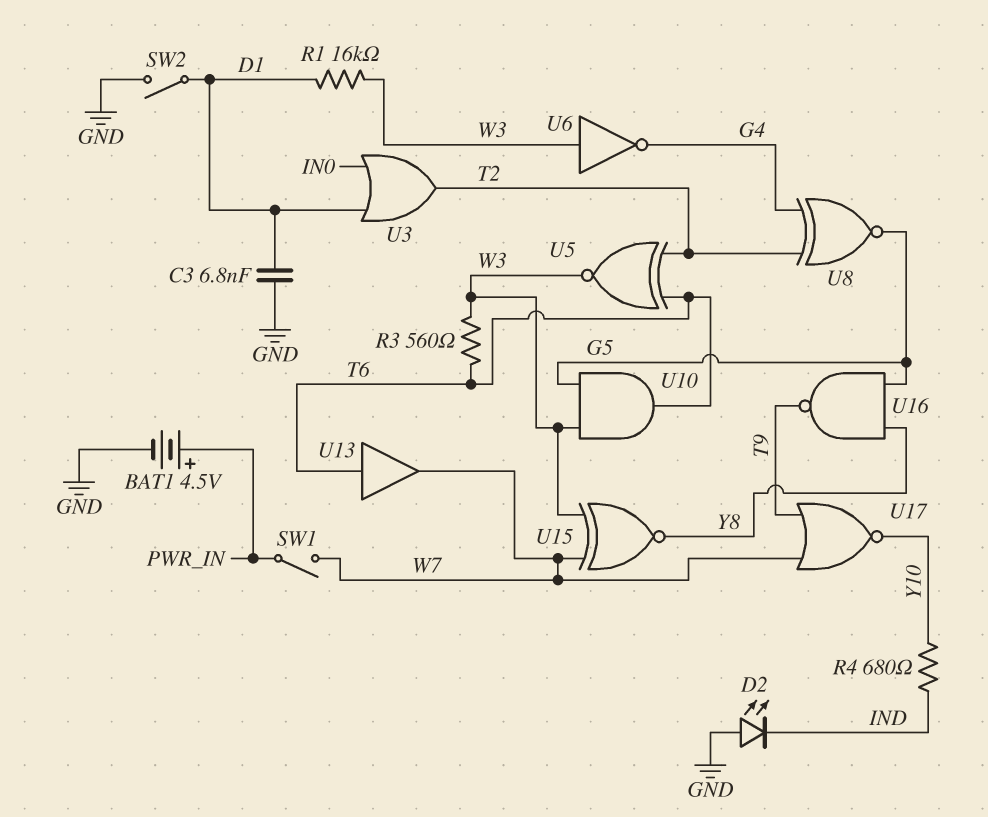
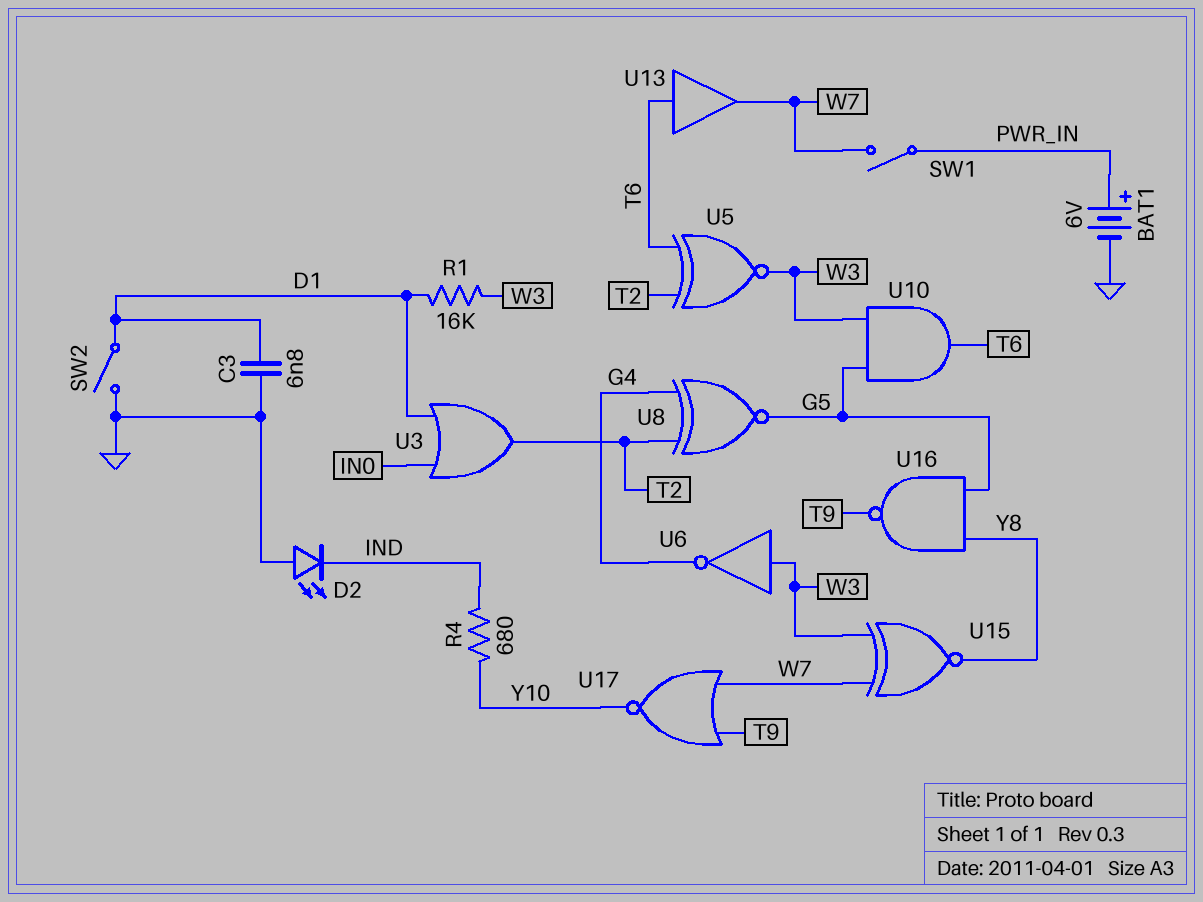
BAT1: 4.5V (plus PWR_IN, minus GND) -> 6V (plus PWR_IN, minus GND)
R3: 560 (T6, W3) -> none

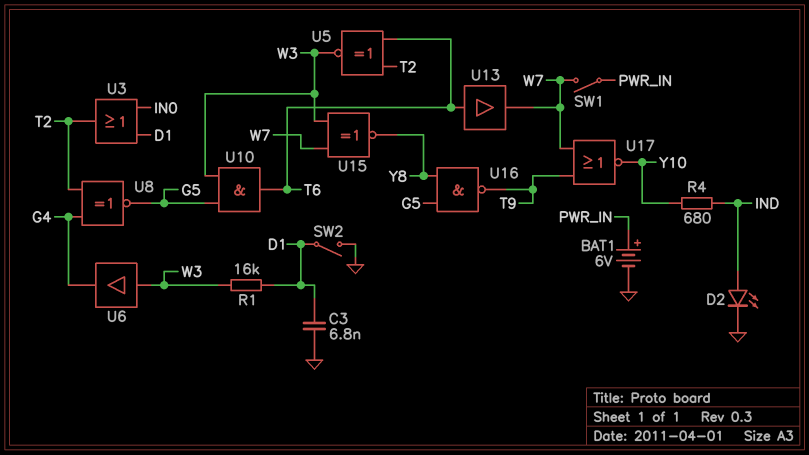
D2: LED (A GND, K IND) -> LED (A IND, K GND)
U6: NOT (in W3, out G4) -> buffer (in W3, out G4)

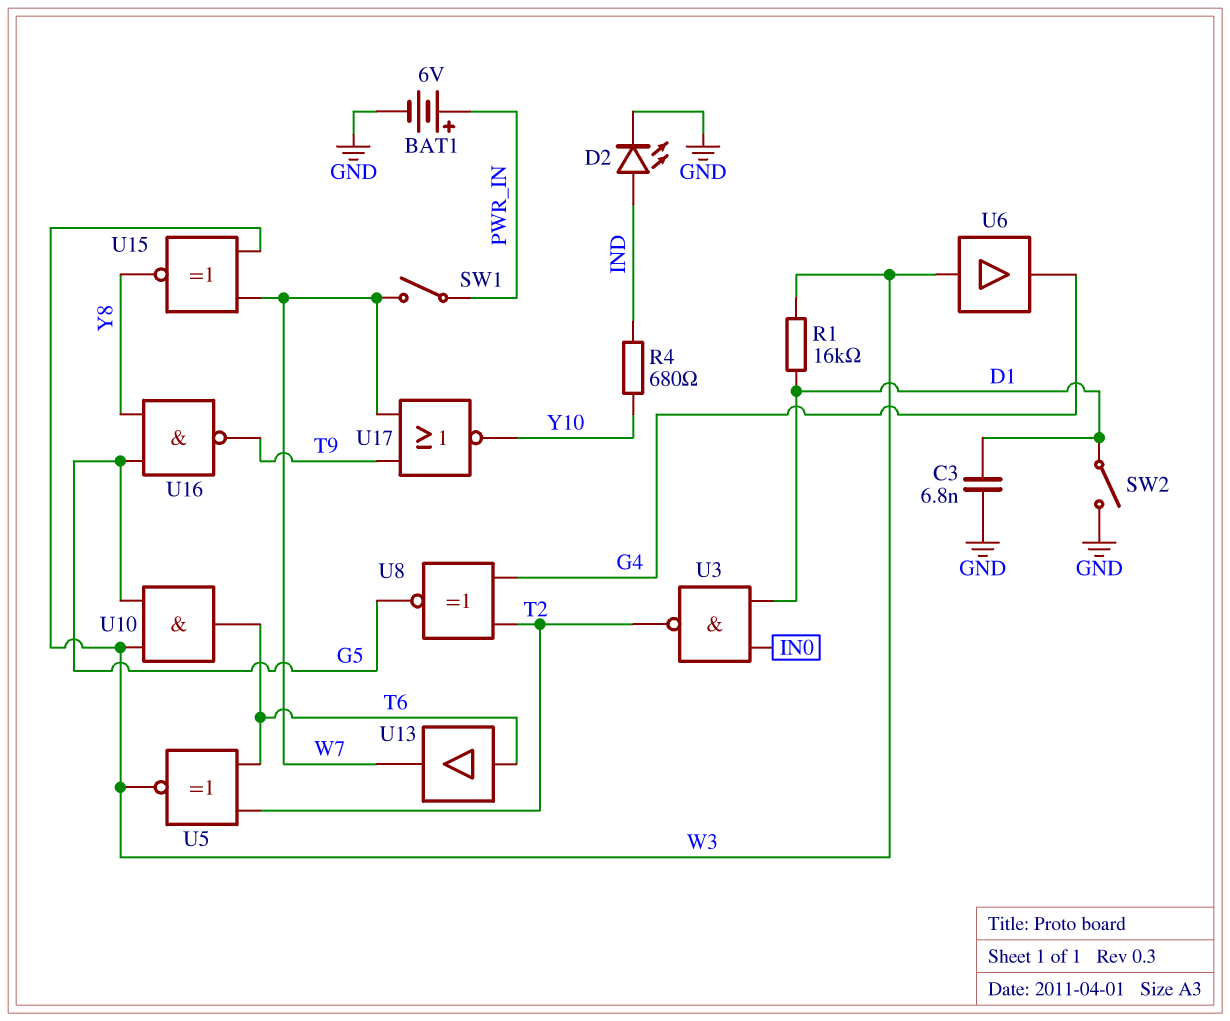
U3: OR (in D1, in IN0, out T2) -> NAND (in D1, in IN0, out T2)

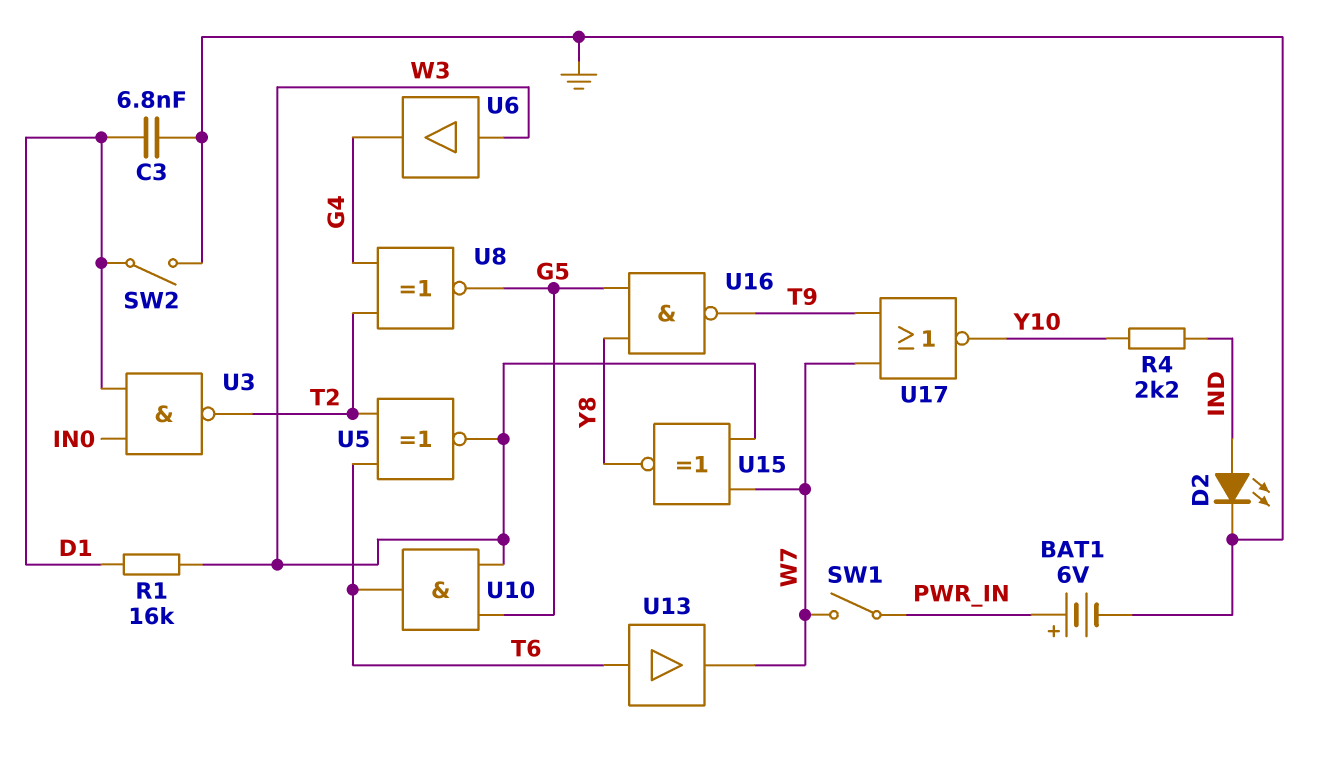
R4: 680 (IND, Y10) -> 2.2k (IND, Y10)

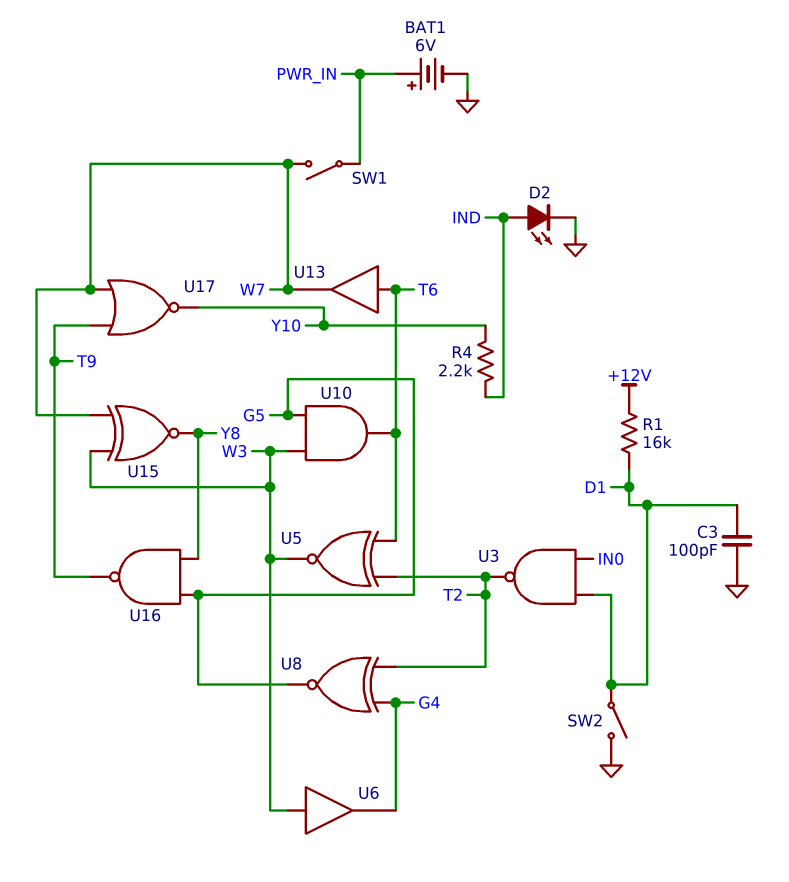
C3: 6.8nF (D1, GND) -> 100pF (D1, GND)
R1: 16k (D1, W3) -> 16k (+12V, D1)

